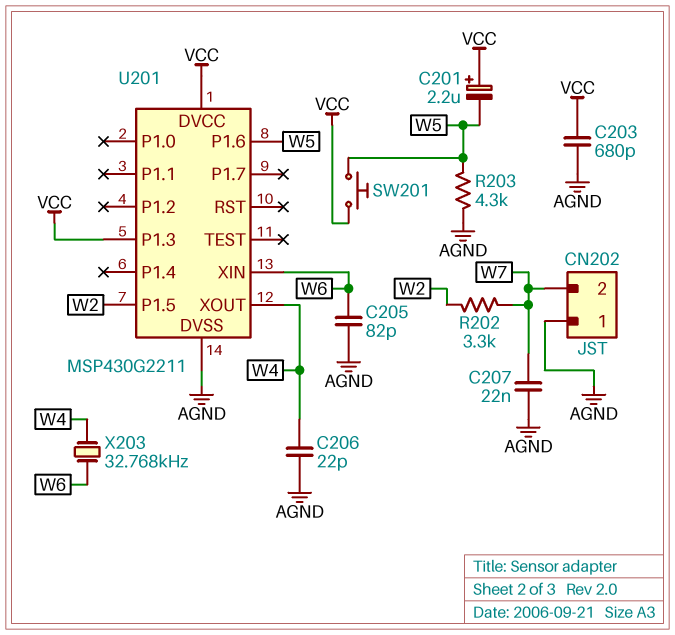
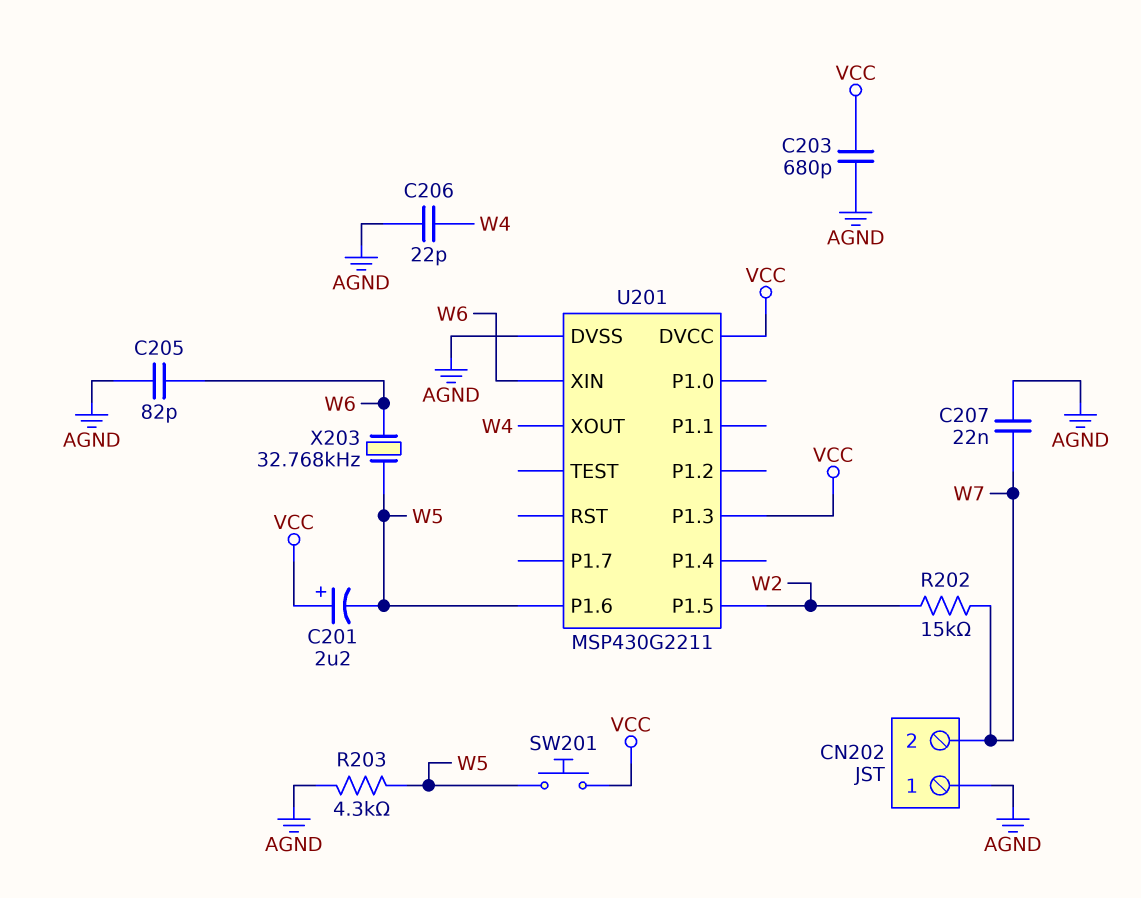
R202: 3.3k (W2, W7) -> 15k (W2, W7)
X203: 32.768kHz (W4, W6) -> 32.768kHz (W5, W6)

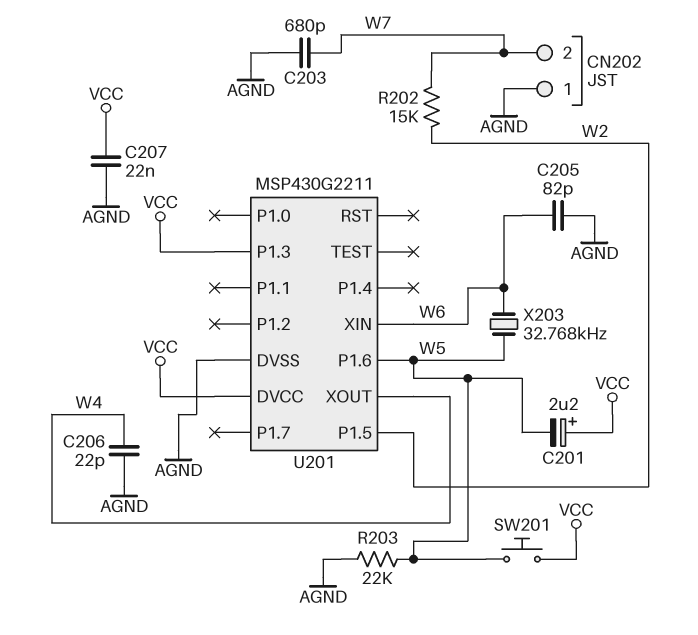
C203: 680pF (AGND, VCC) -> 680pF (AGND, W7)
C207: 22nF (AGND, W7) -> 22nF (AGND, VCC)
R203: 4.3k (AGND, W5) -> 22k (AGND, W5)

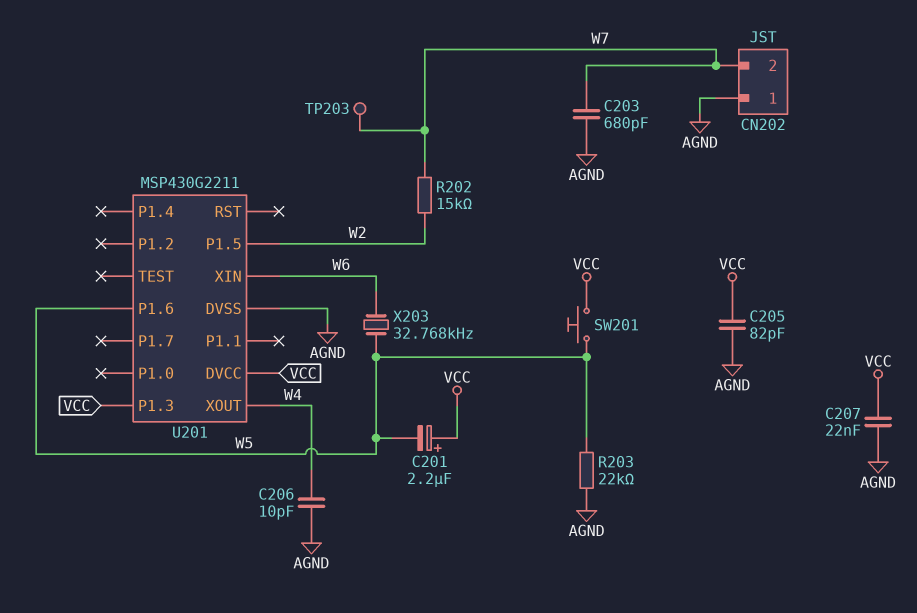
C205: 82pF (AGND, W6) -> 82pF (AGND, VCC)
C206: 22pF (AGND, W4) -> 10pF (AGND, W4)
TP203: none -> test point (W7)

